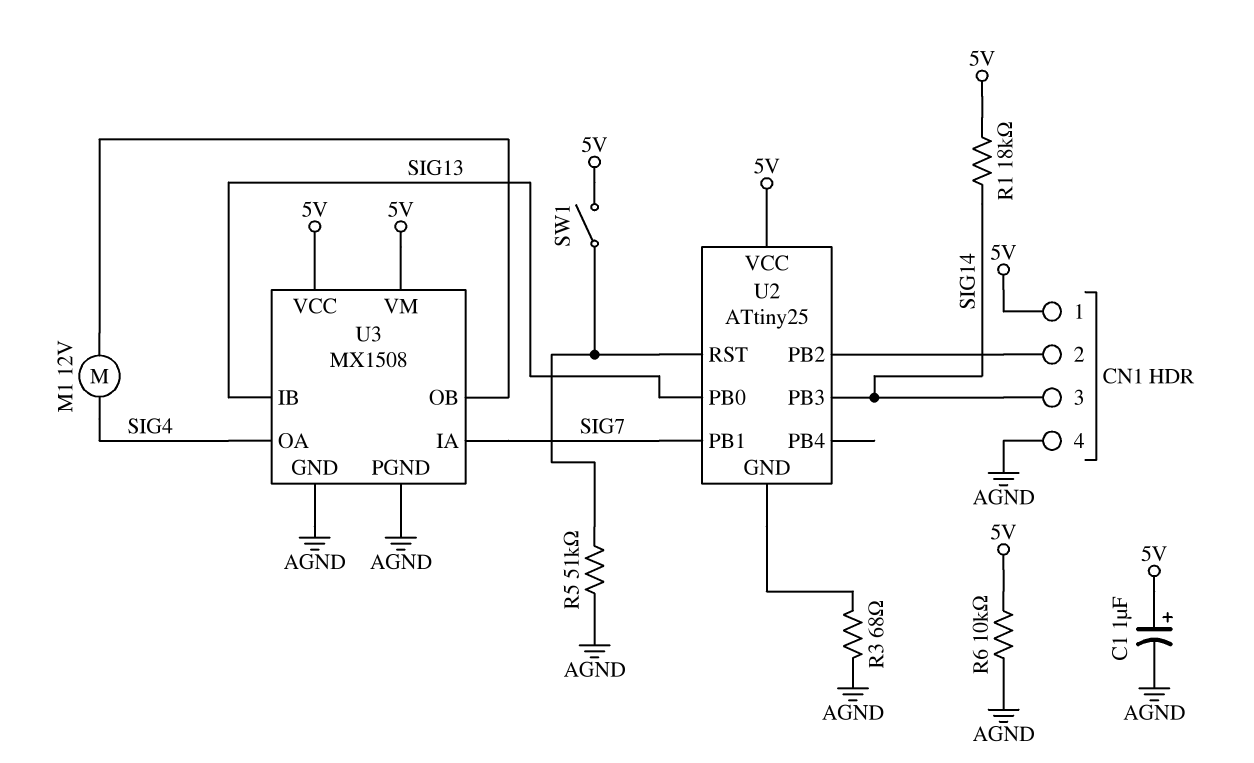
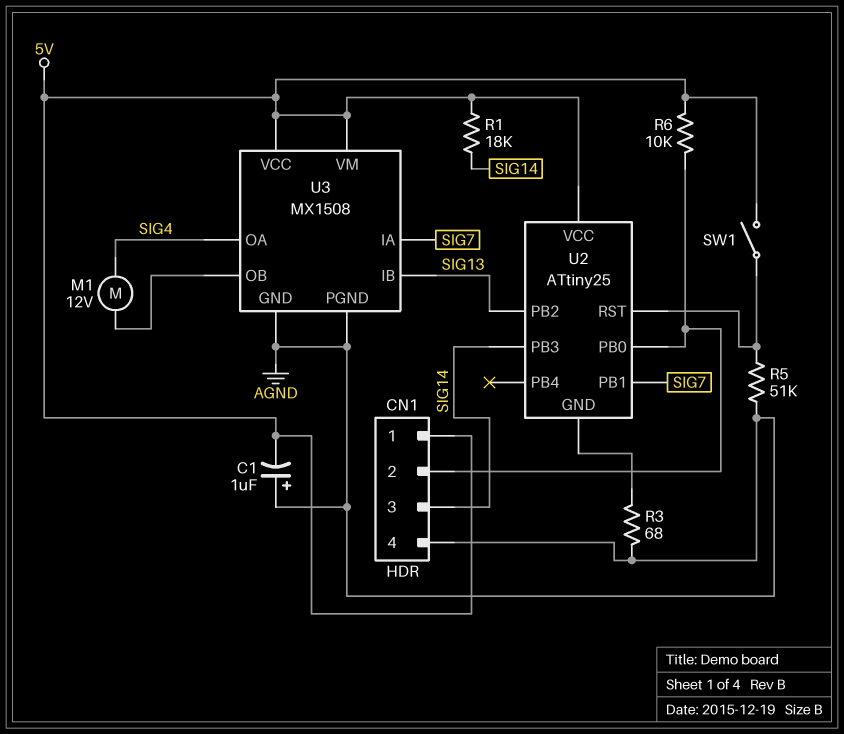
C1: 1uF (plus 5V, minus AGND) -> 1uF (plus AGND, minus 5V)
R6: 10k (5V, AGND) -> 10k (5V, CN1/2)
U2 pin PB0: SIG13 -> CN1/2
U2 pin PB2: CN1/2 -> SIG13

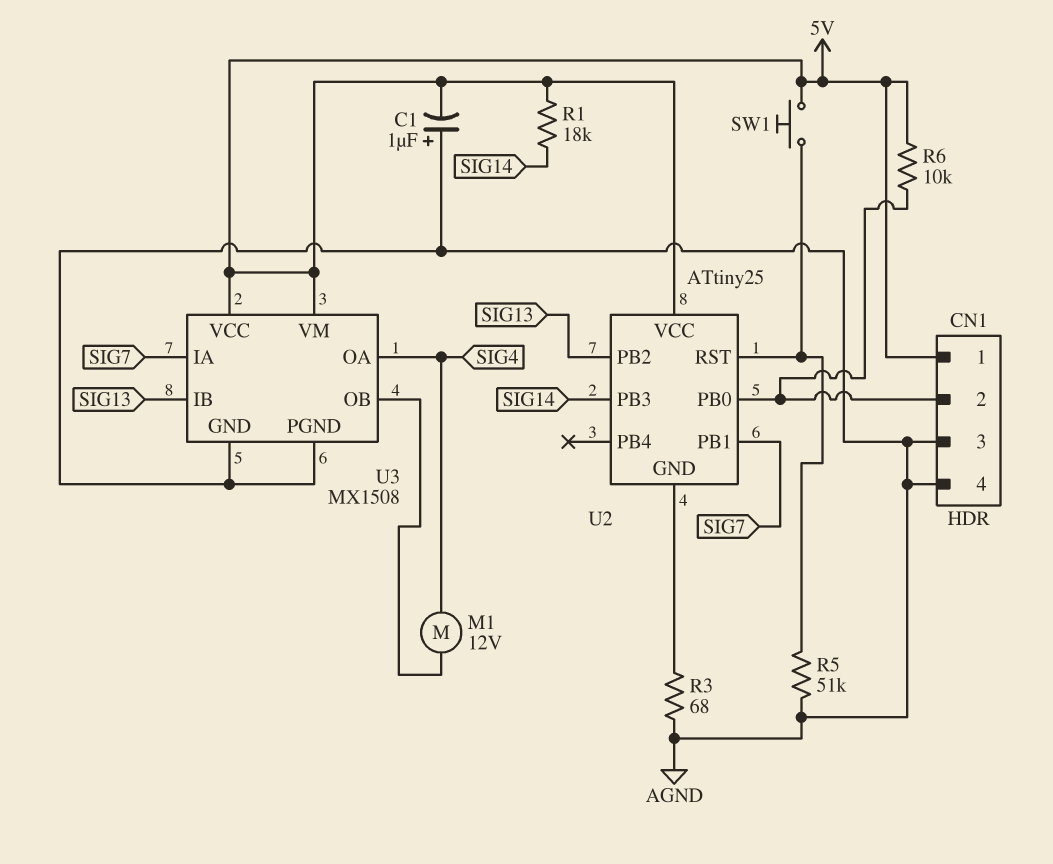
CN1 pin 3: SIG14 -> AGND
SW1: switch (5V, U2/RST) -> button (5V, U2/RST)

